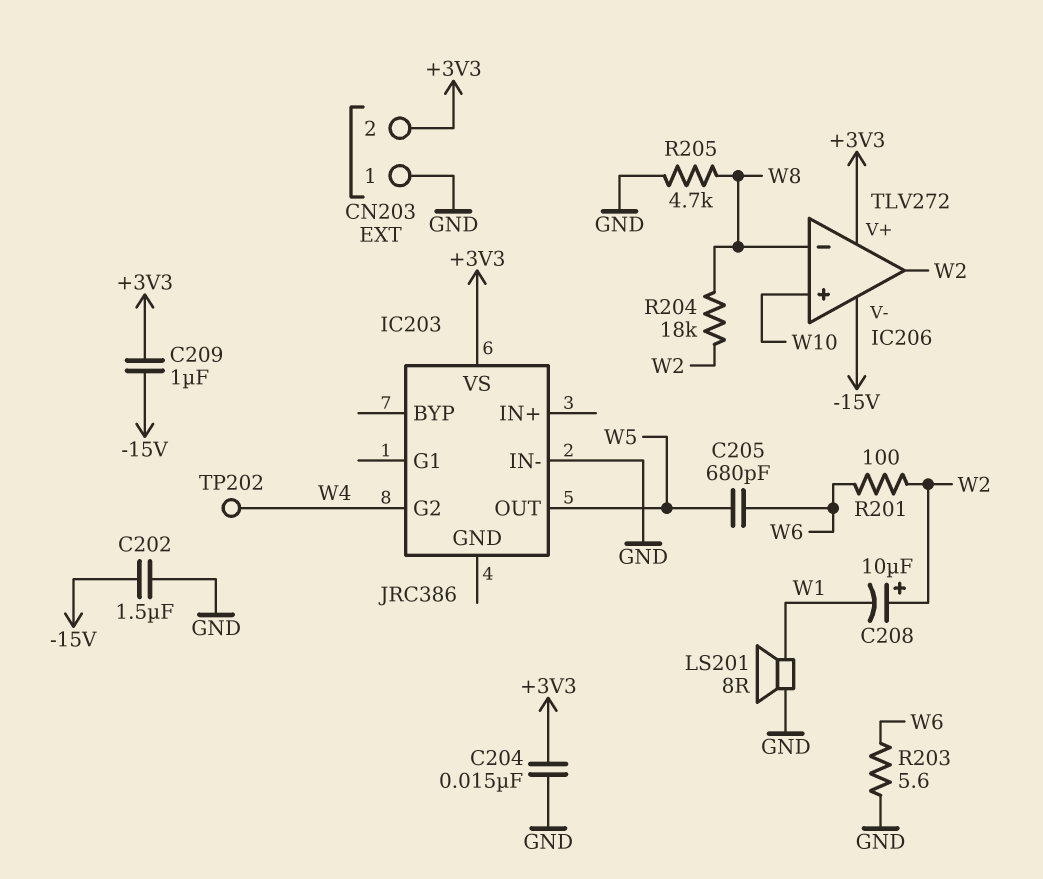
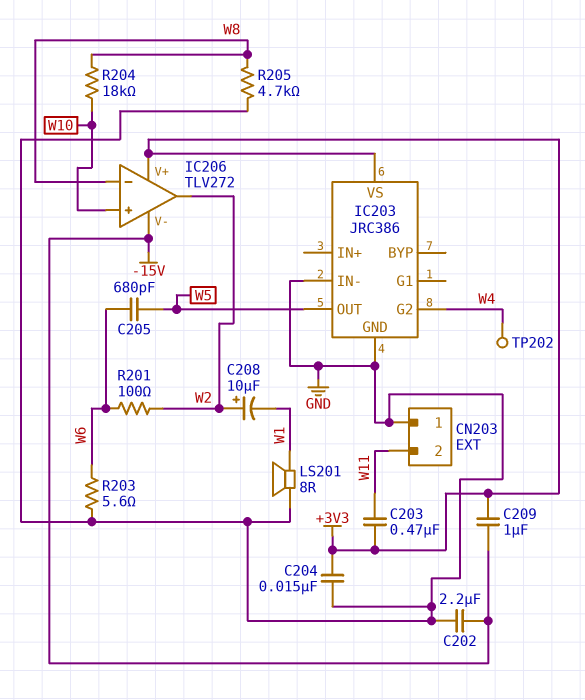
C202: 1.5uF (-15V, GND) -> 2.2uF (-15V, GND)
C203: none -> 470nF (+3V3, W11)
CN203 pin 2: +3V3 -> W11
IC203 pin GND: none -> GND
R204: 18k (W2, W8) -> 18k (W8, W10)

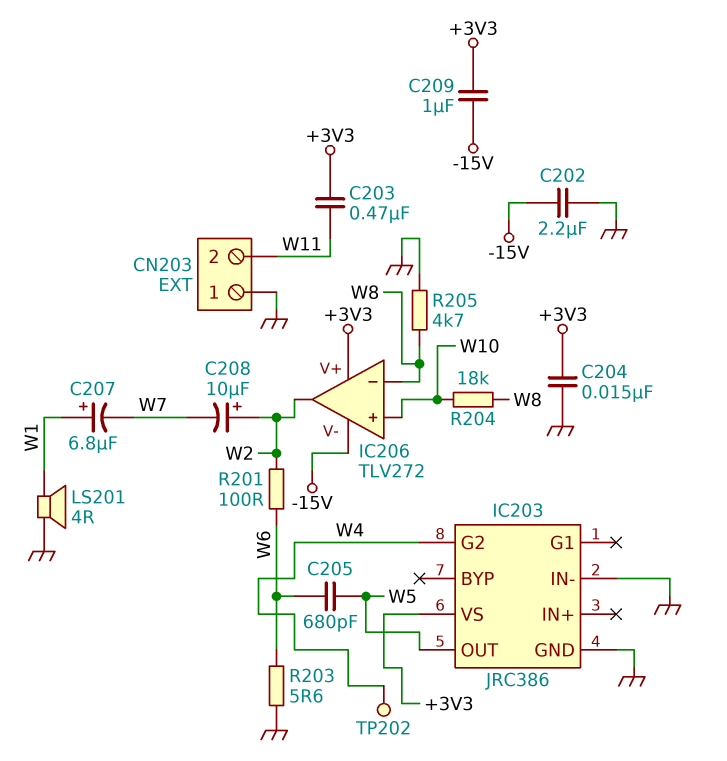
C207: none -> 6.8uF (plus W1, minus W7)
C208: 10uF (plus W2, minus W1) -> 10uF (plus W2, minus W7)
LS201: speaker 8R (GND, W1) -> speaker 4R (GND, W1)

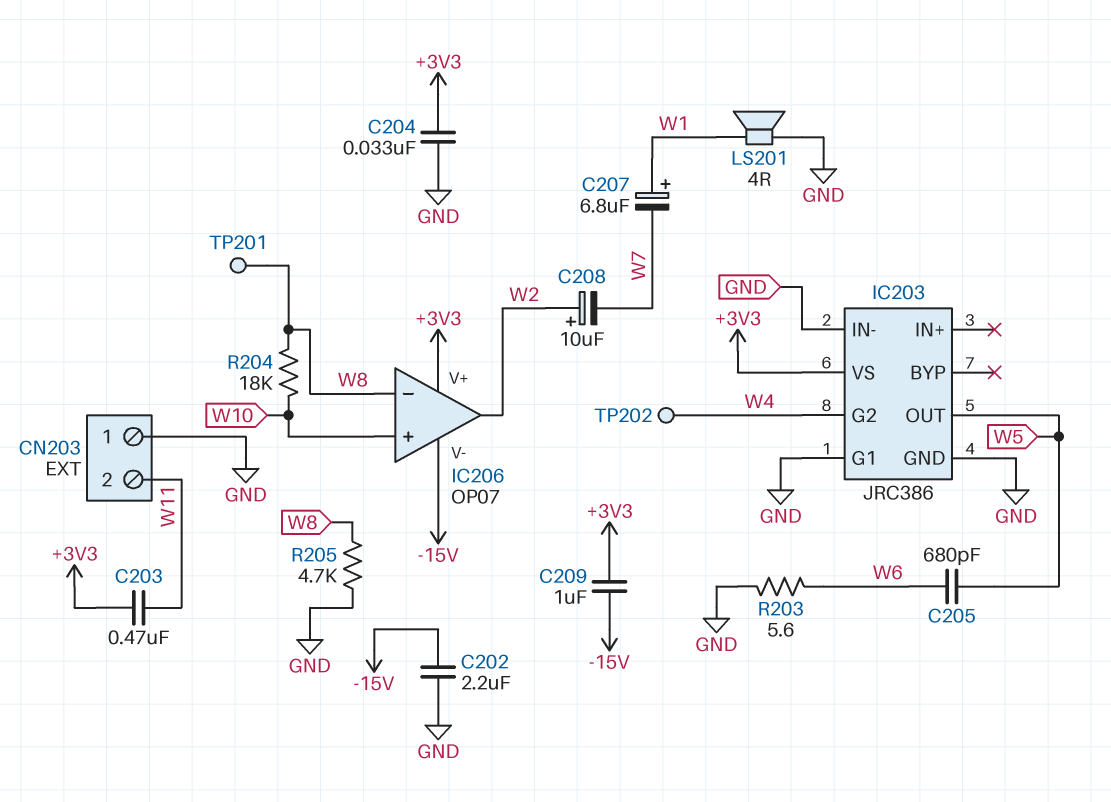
C204: 15nF (+3V3, GND) -> 33nF (+3V3, GND)
IC203 pin G1: none -> GND
IC206: TLV272 -> OP07
R201: 100 (W2, W6) -> none
TP201: none -> test point (W8)

